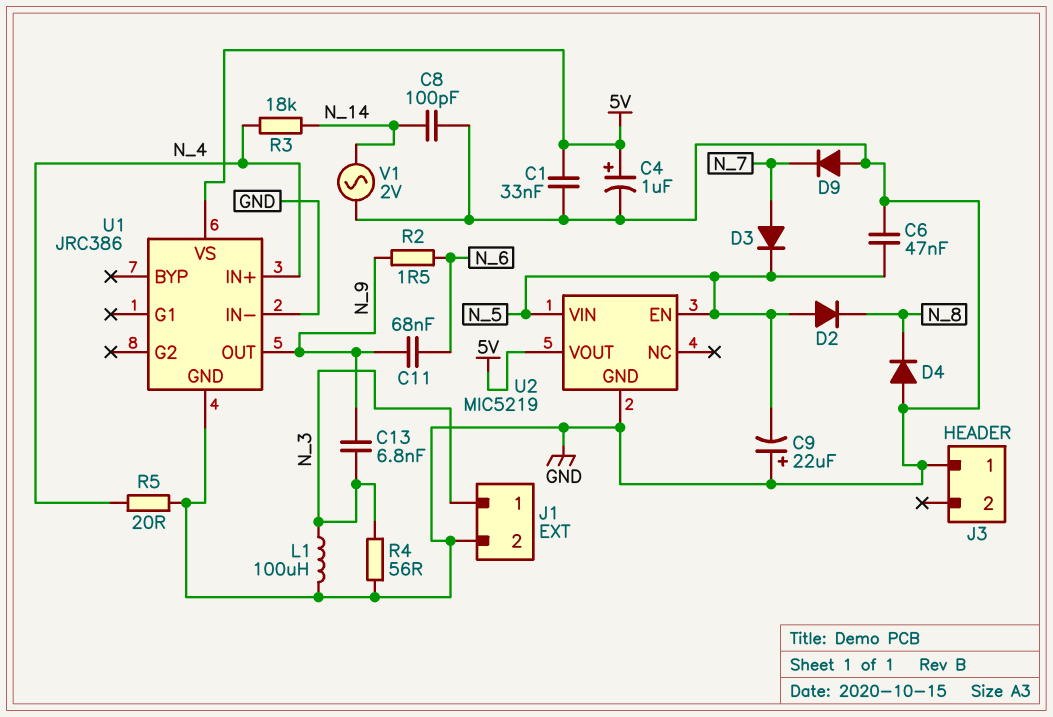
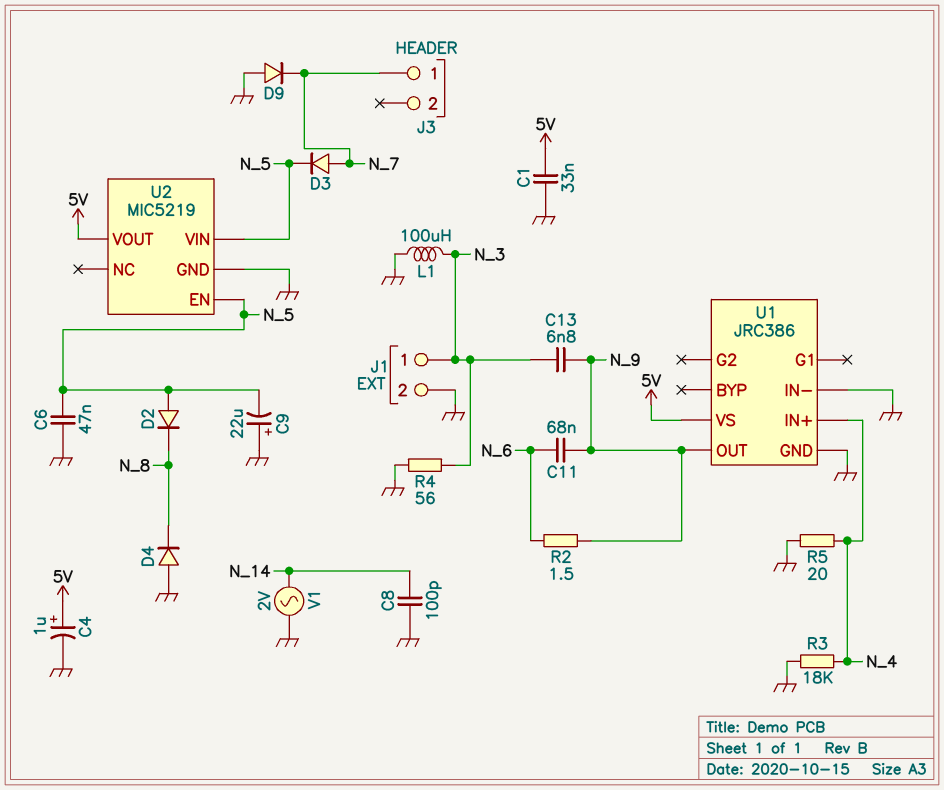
J3 pin 1: GND -> N_7
R3: 18k (N_4, N_14) -> 18k (GND, N_4)

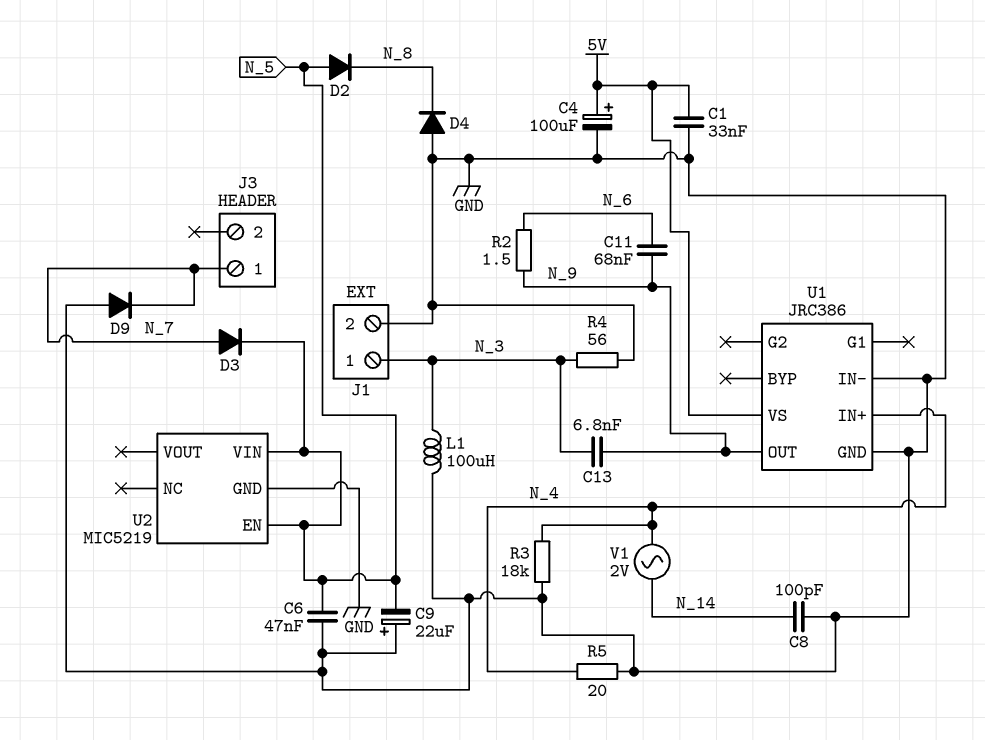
C4: 1uF (plus 5V, minus GND) -> 100uF (plus 5V, minus GND)
U2 pin VOUT: 5V -> none
V1: AC 2V (GND, N_14) -> AC 2V (N_4, N_14)

